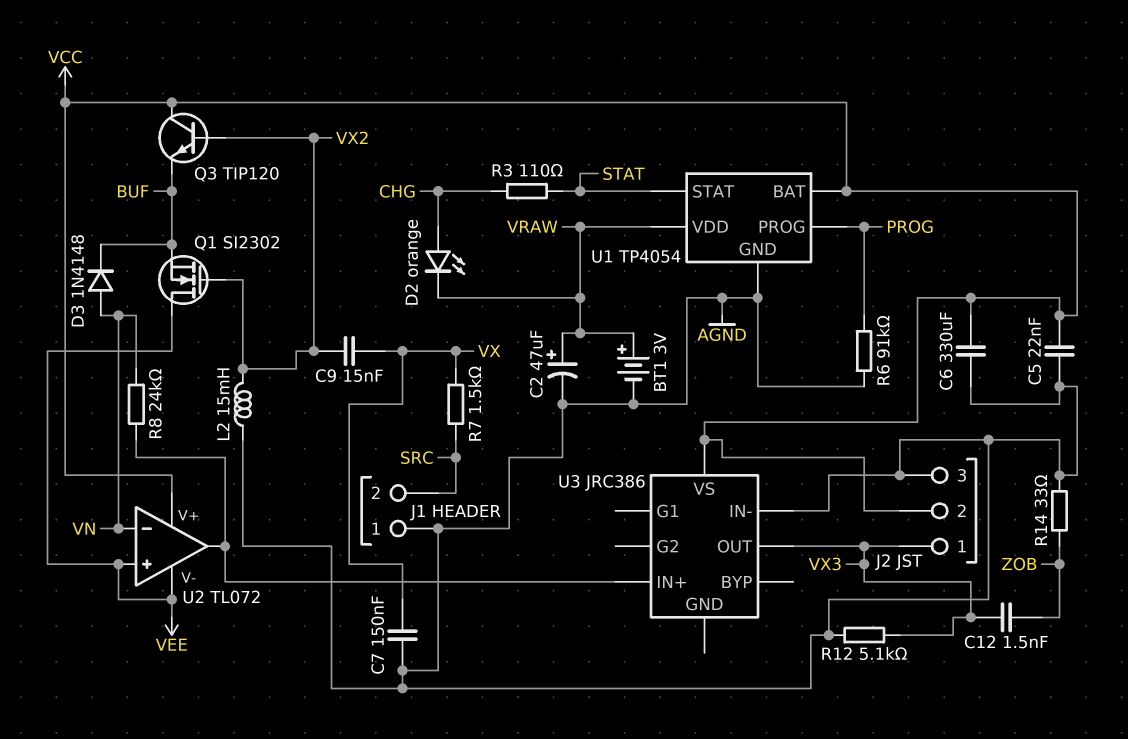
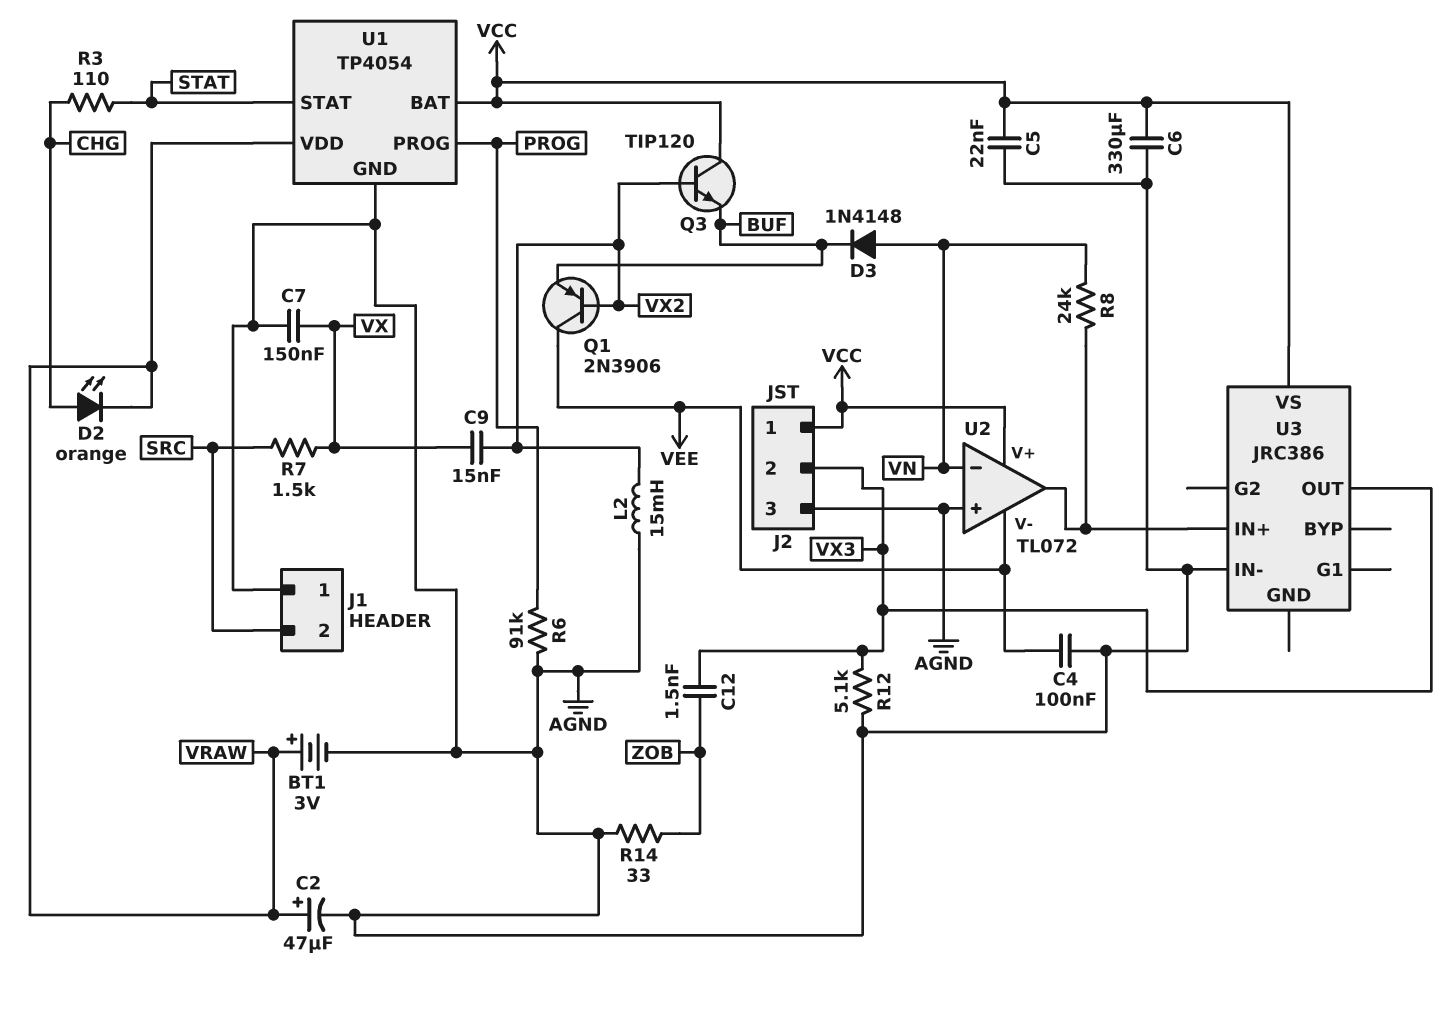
C4: none -> 100nF (AGND, VEE)
J2 pin 1: VX3 -> VCC
J2 pin 2: VCC -> VX3
Q1: NMOS SI2302 (G VX2, D VEE, S BUF) -> PNP 2N3906 (B VX2, C VEE, E BUF)
U2 pin in+: VEE -> AGND

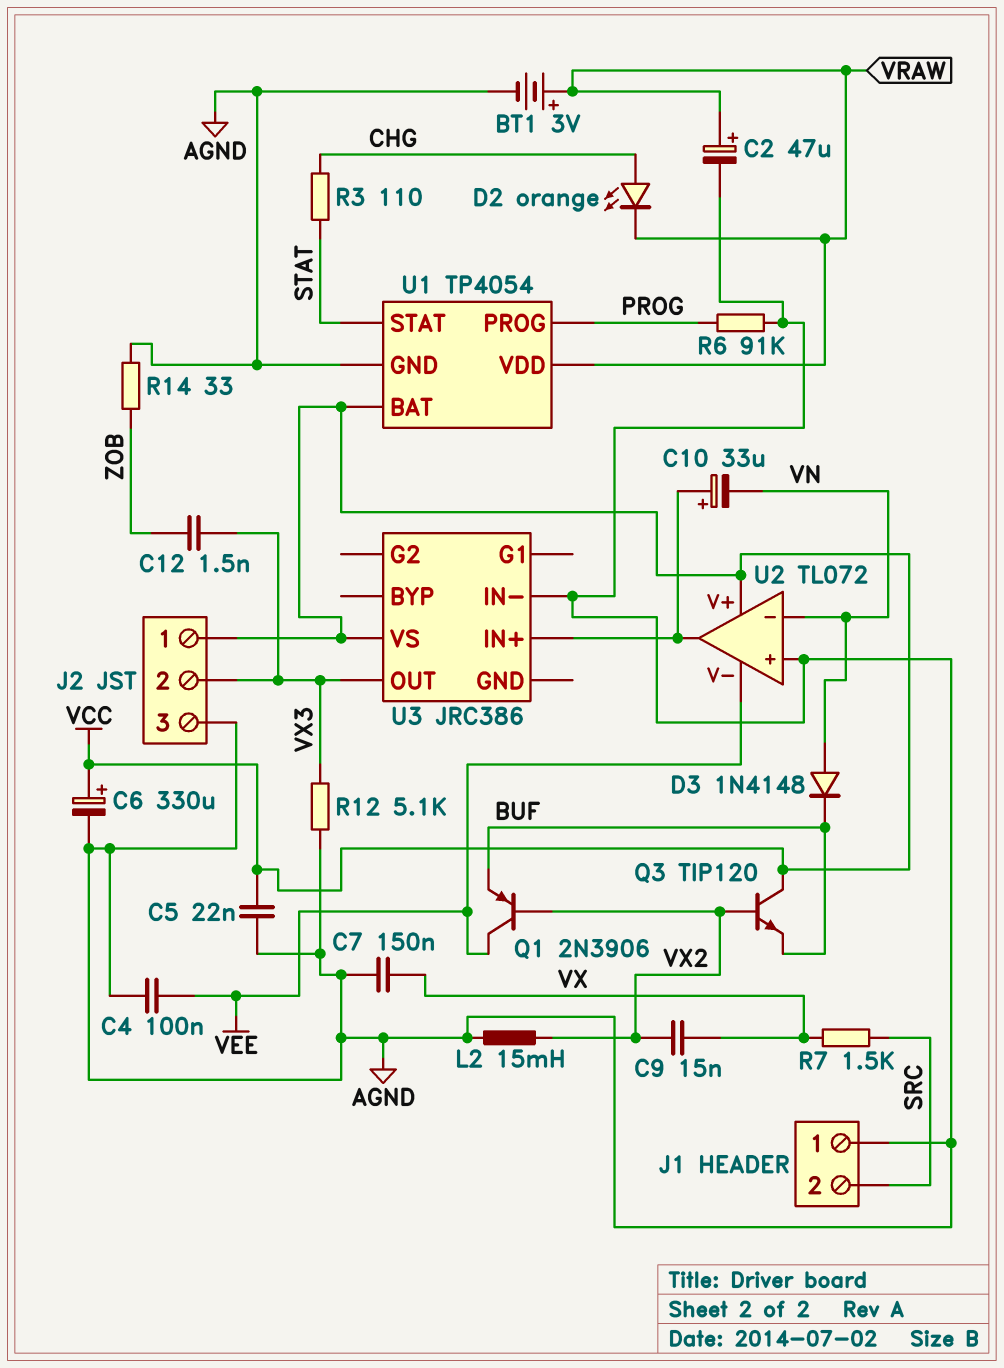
C6: 330uF (AGND, VCC) -> 330uF (plus VCC, minus AGND)
C10: none -> 33uF (plus U2/out, minus VN)
R8: 24k (U2/out, VN) -> none

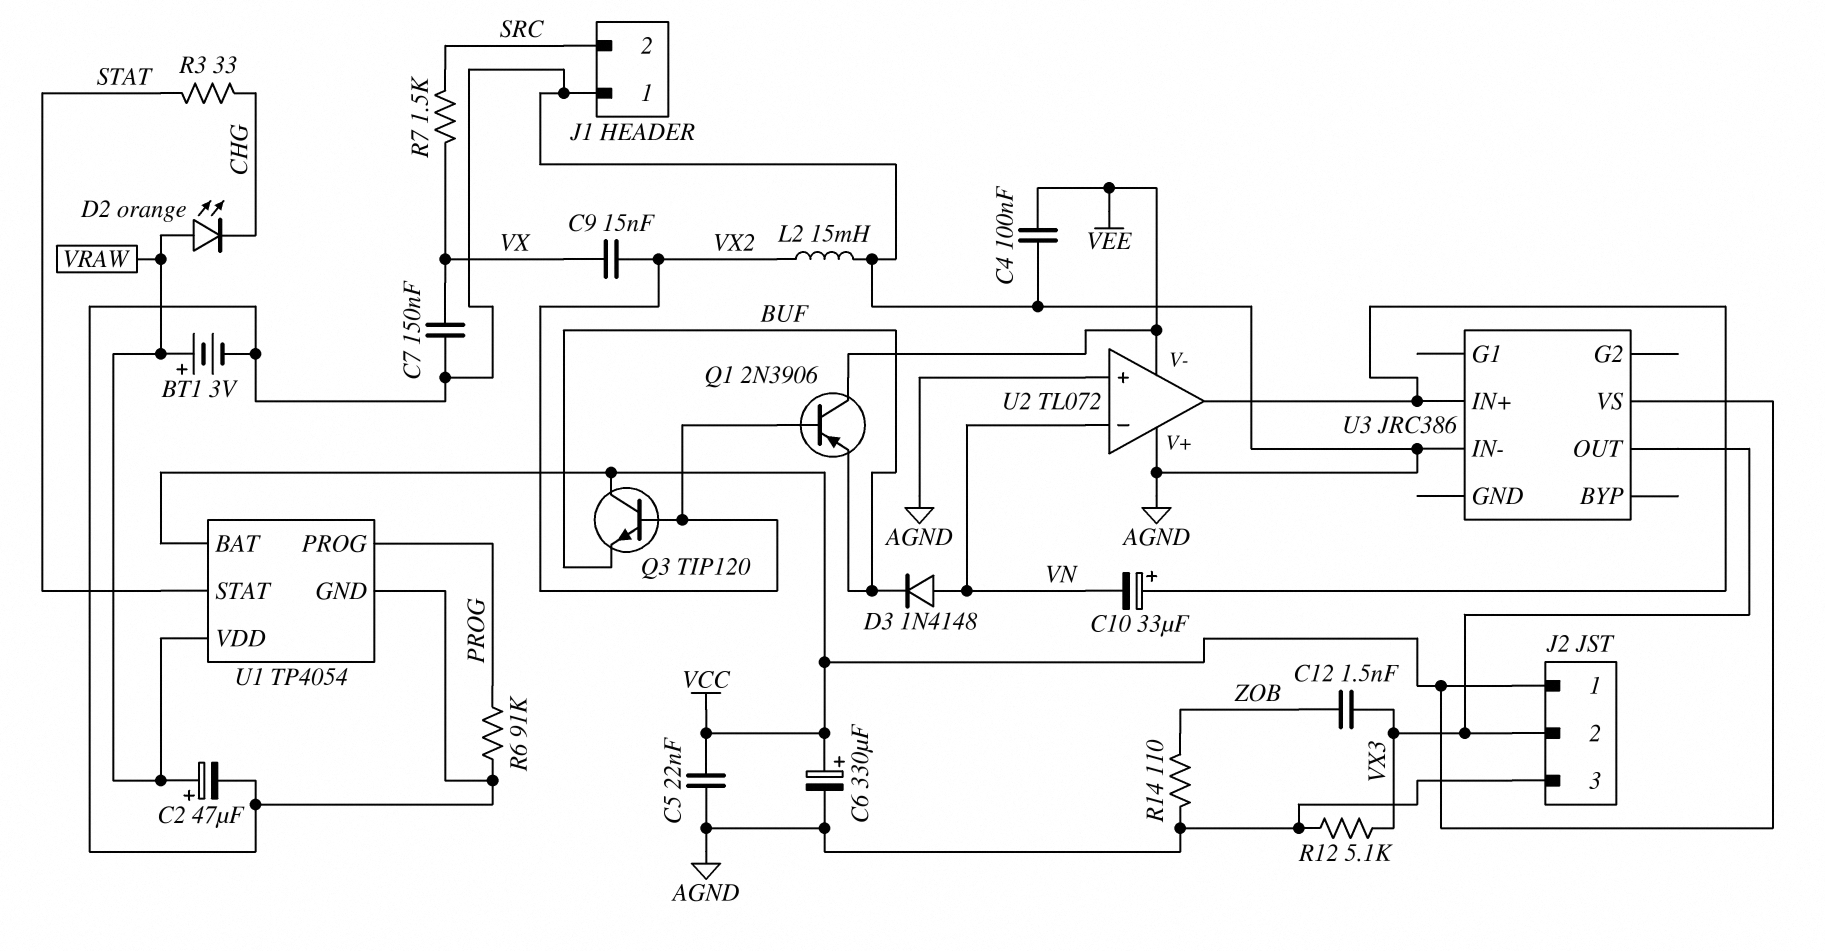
D2: LED orange (A CHG, K VRAW) -> LED orange (A VRAW, K CHG)
R3: 110 (CHG, STAT) -> 33 (CHG, STAT)
R14: 33 (AGND, ZOB) -> 110 (AGND, ZOB)
U2 pin V+: VCC -> AGND

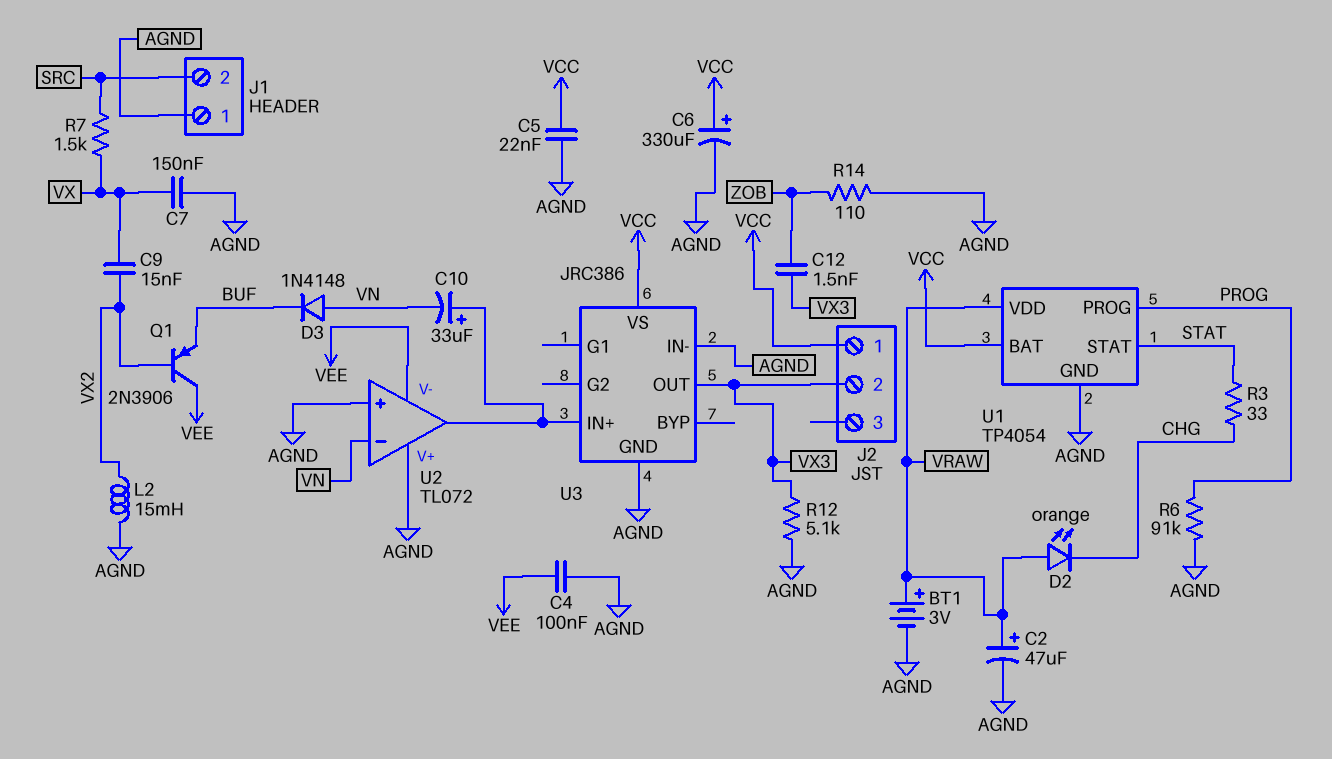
J2 pin 3: AGND -> none
Q3: NPN TIP120 (B VX2, C VCC, E BUF) -> none
U3 pin GND: none -> AGND

